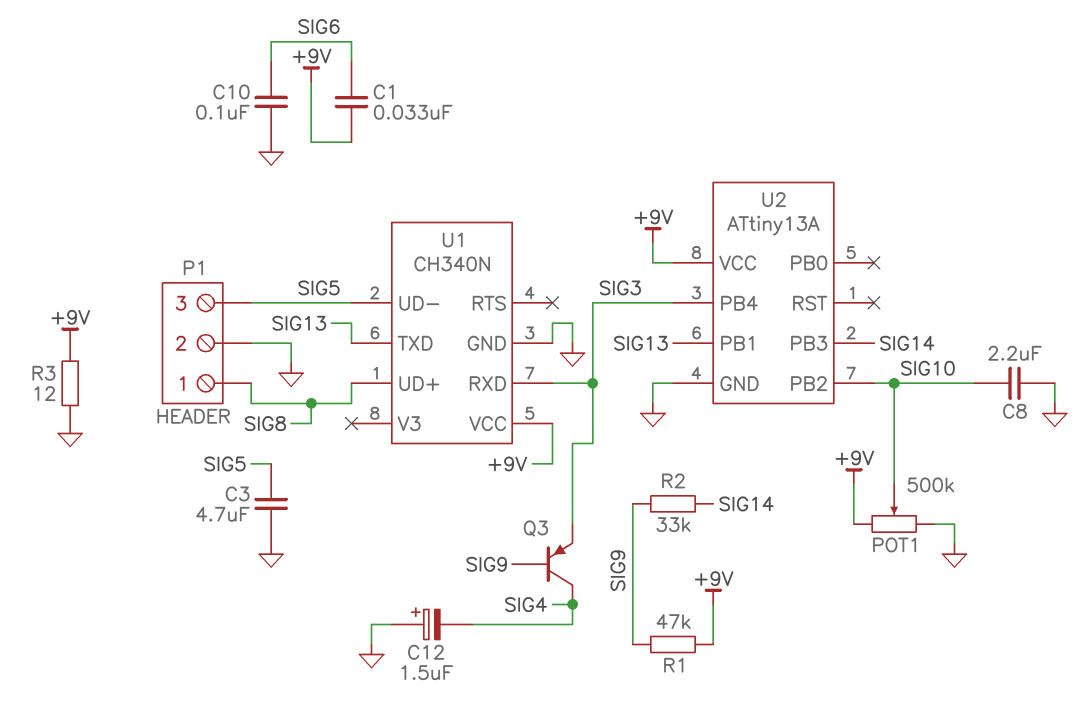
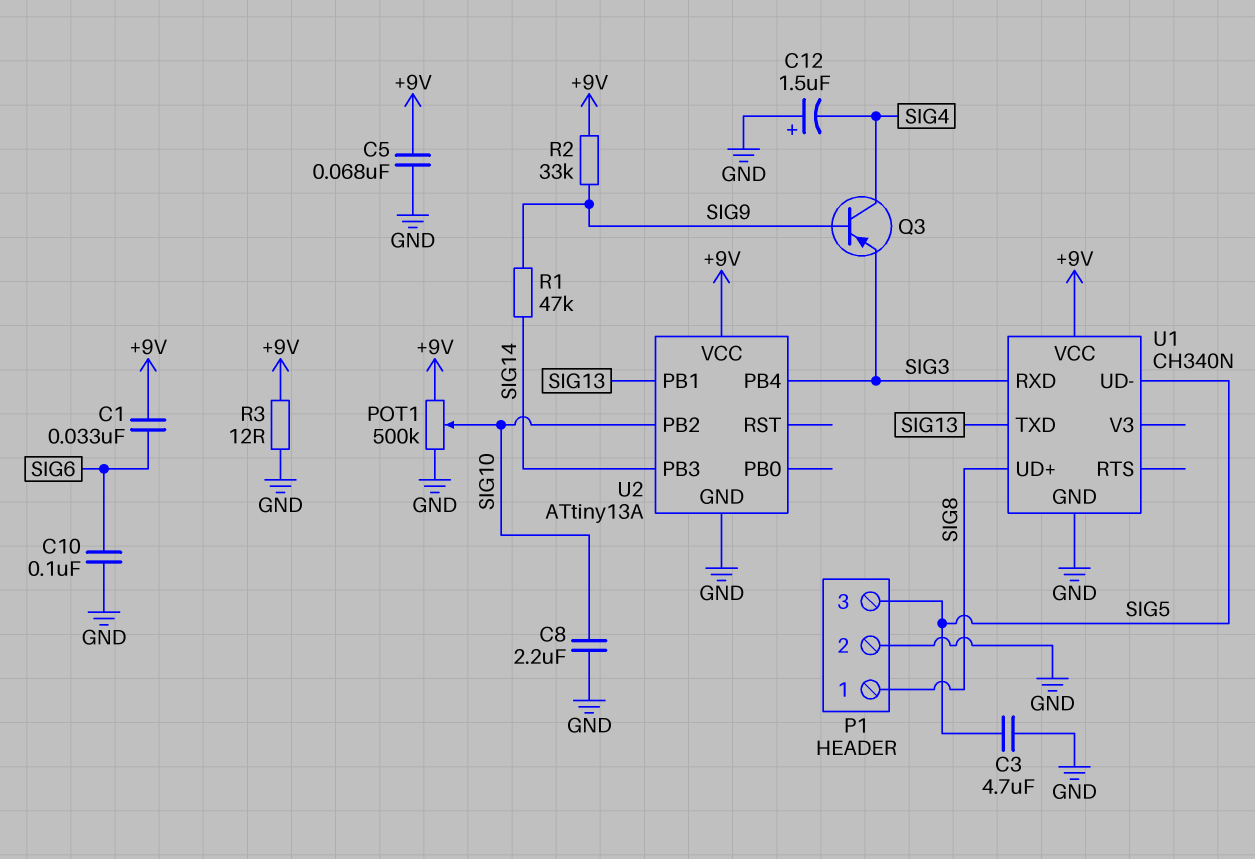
C5: none -> 68nF (+9V, GND)
R1: 47k (+9V, SIG9) -> 47k (SIG9, SIG14)
R2: 33k (SIG9, SIG14) -> 33k (+9V, SIG9)

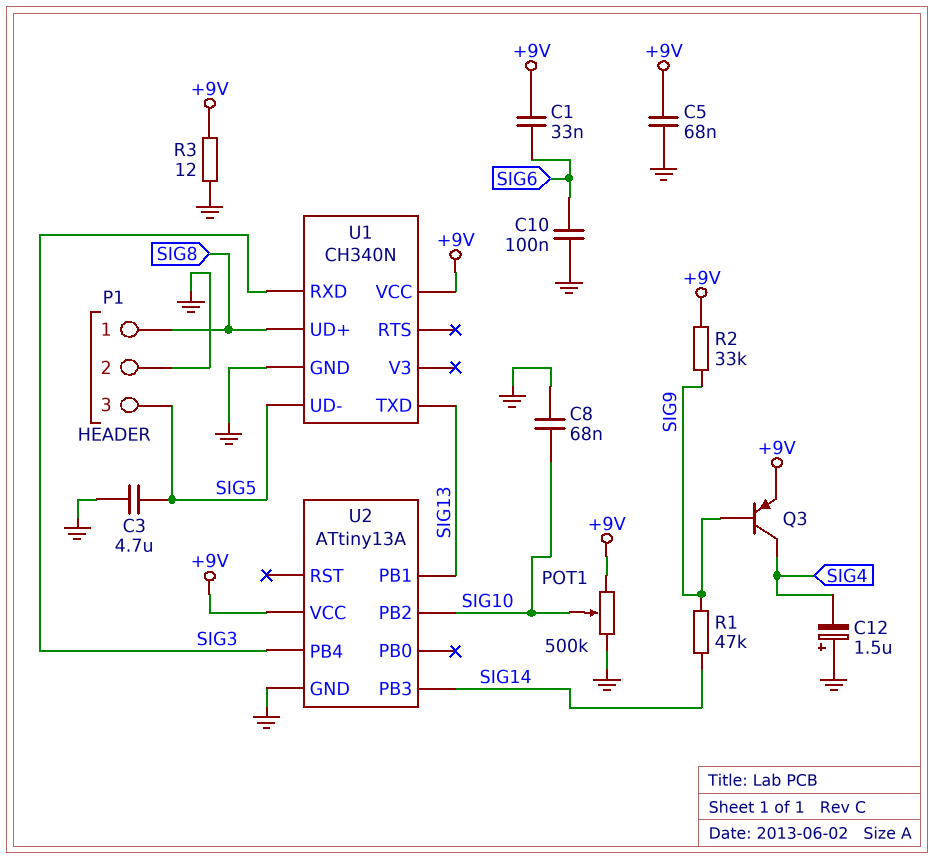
C8: 2.2uF (GND, SIG10) -> 68nF (GND, SIG10)
Q3: PNP (B SIG9, C SIG4, E SIG3) -> PNP (B SIG9, C SIG4, E +9V)

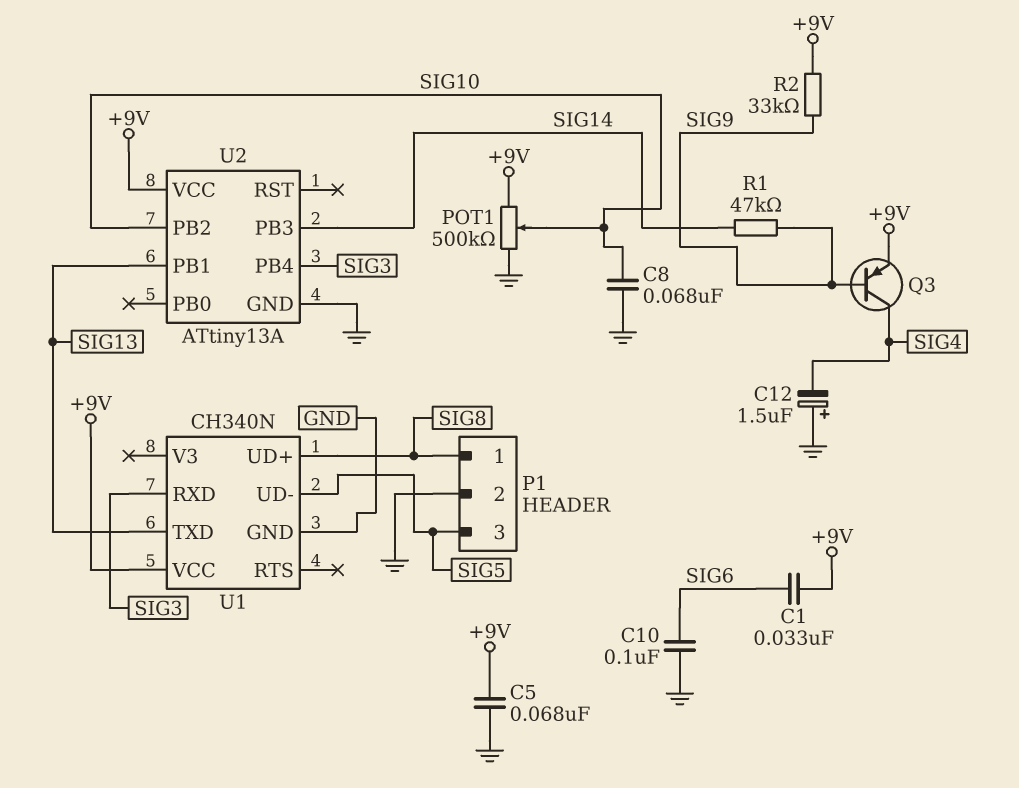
C3: 4.7uF (GND, SIG5) -> none
R3: 12 (+9V, GND) -> none

